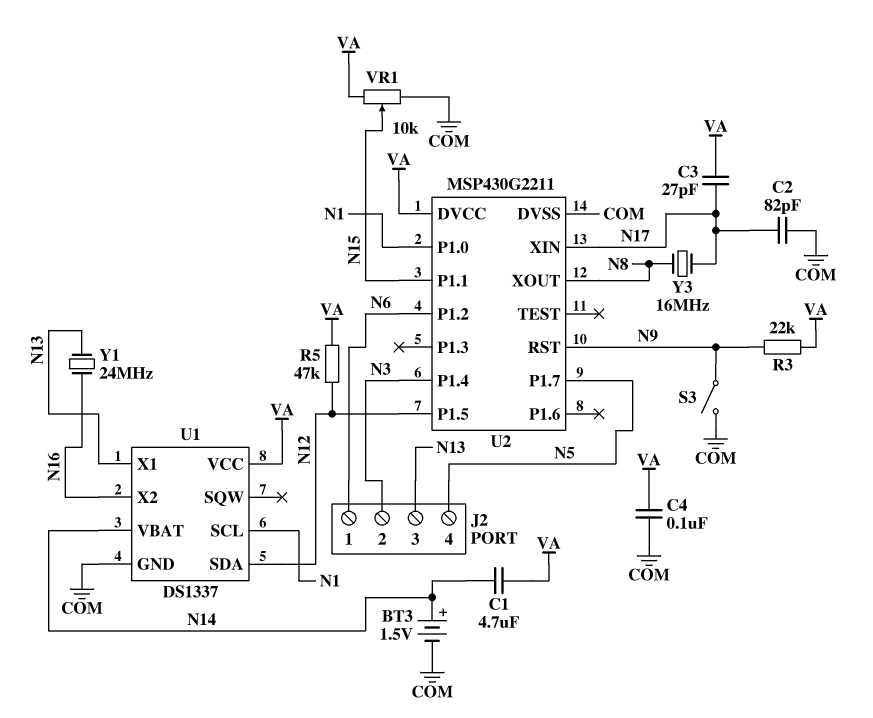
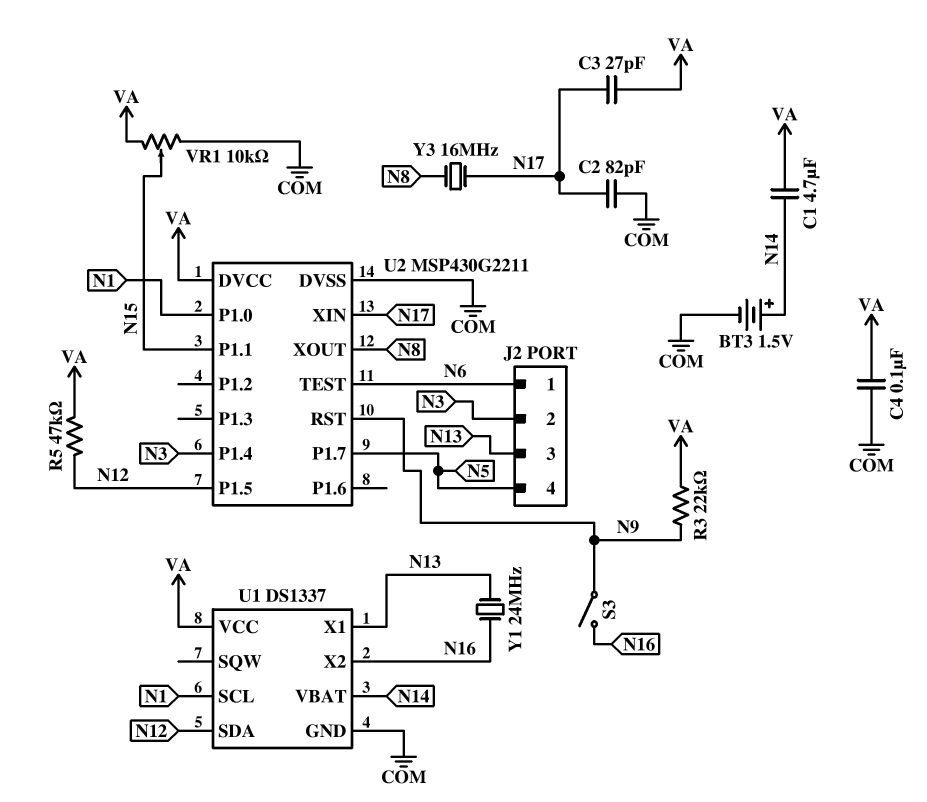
S3: switch (COM, N9) -> switch (N9, N16)
U2 pin P1.2: N6 -> none
U2 pin TEST: none -> N6

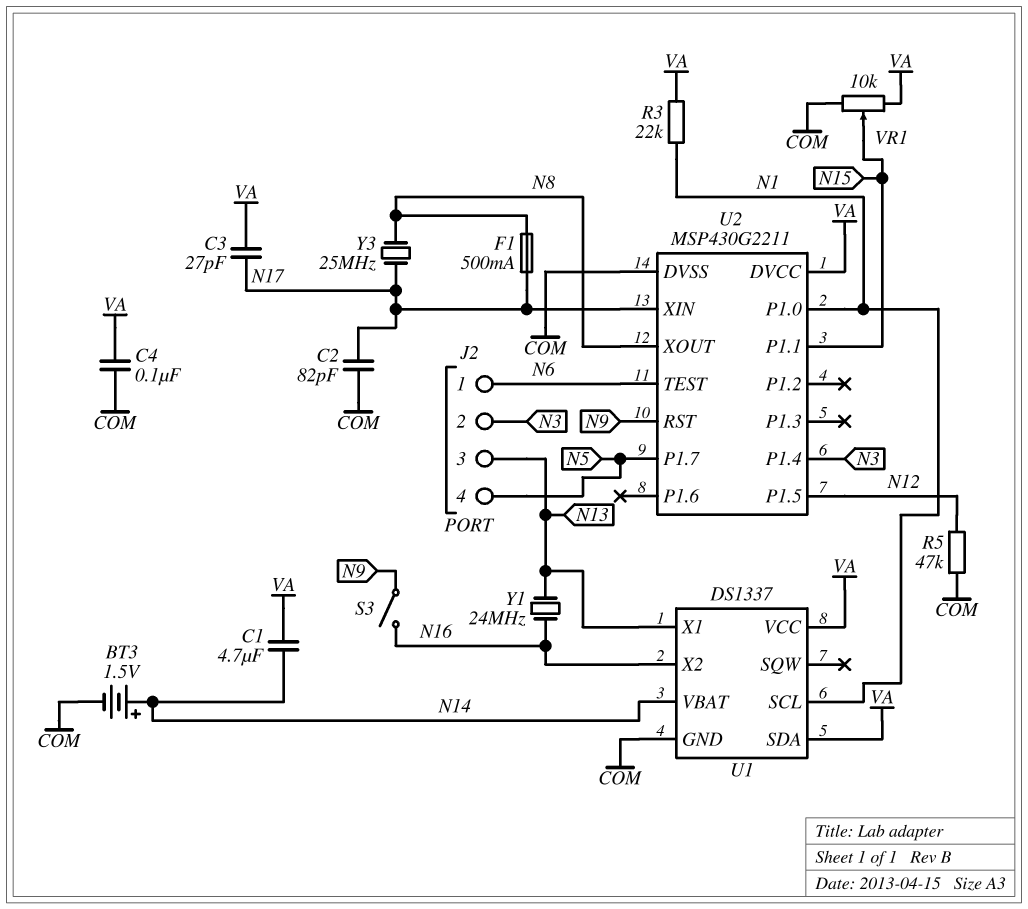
F1: none -> 500mA (N8, N17)
R3: 22k (N9, VA) -> 22k (N1, VA)
R5: 47k (N12, VA) -> 47k (COM, N12)
U1 pin SDA: N12 -> VA
Y3: 16MHz (N8, N17) -> 25MHz (N8, N17)

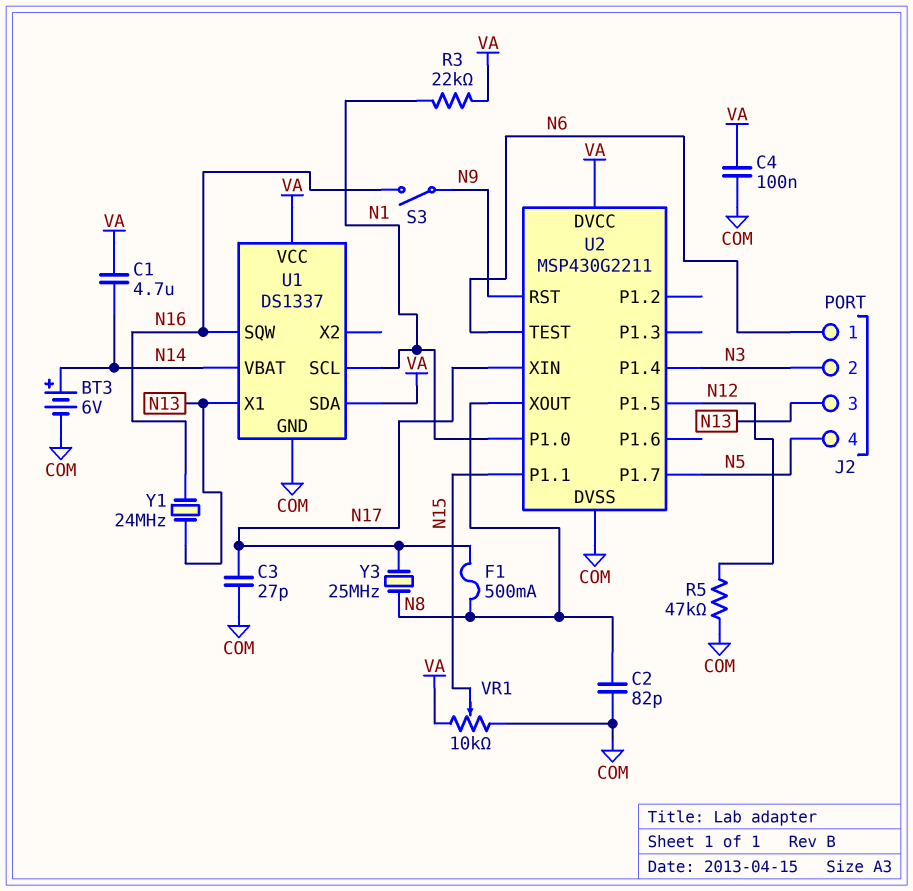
BT3: 1.5V (plus N14, minus COM) -> 6V (plus N14, minus COM)
C2: 82pF (COM, N17) -> 82pF (COM, N8)
C3: 27pF (N17, VA) -> 27pF (COM, N17)
U1 pin SQW: none -> N16
U1 pin X2: N16 -> none

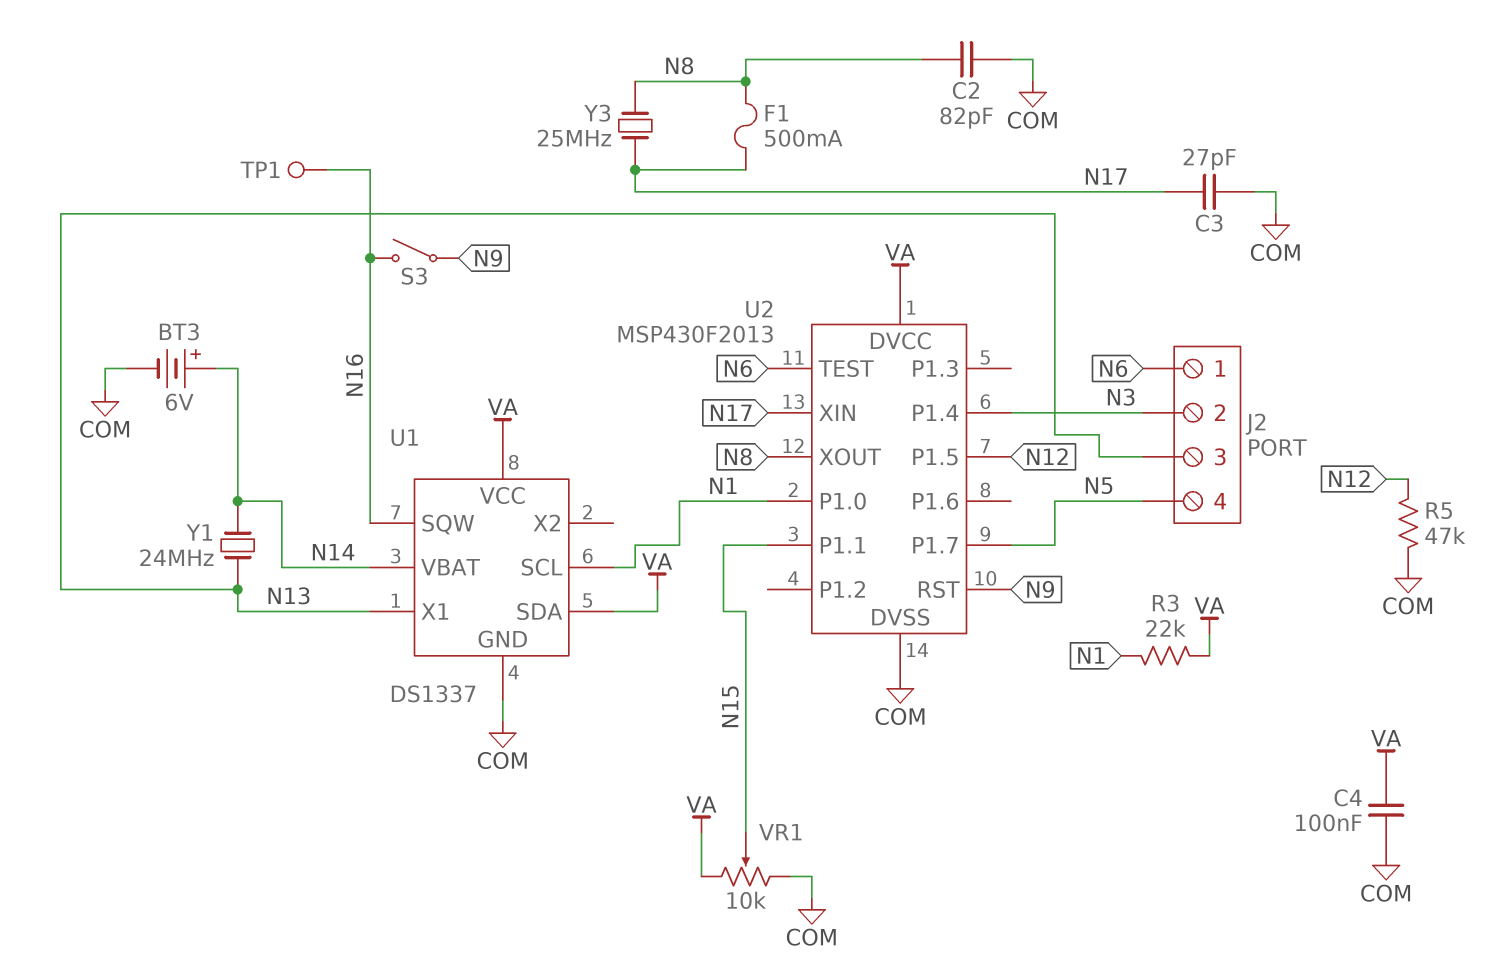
C1: 4.7uF (N14, VA) -> none
TP1: none -> test point (N16)
U2: MSP430G2211 -> MSP430F2013
Y1: 24MHz (N13, N16) -> 24MHz (N13, N14)

